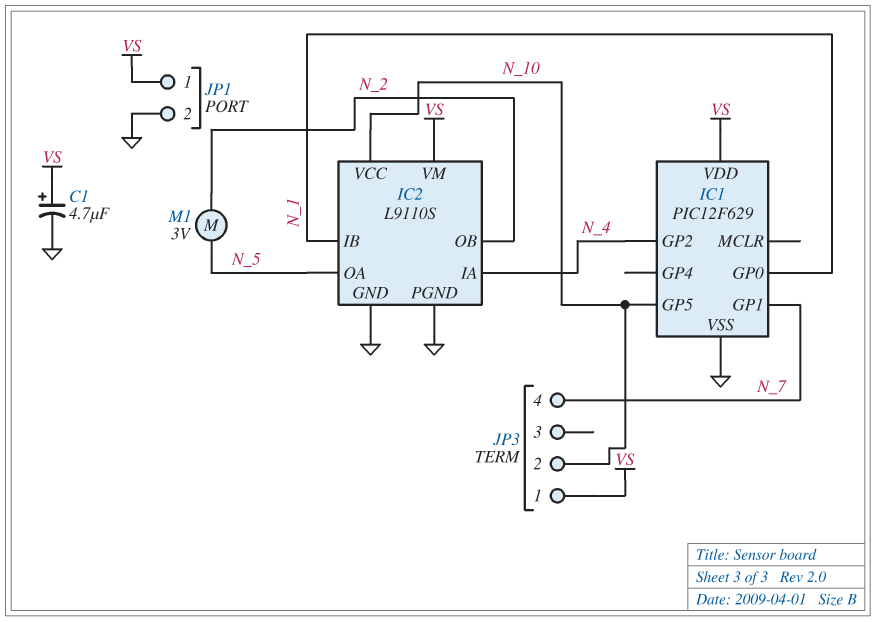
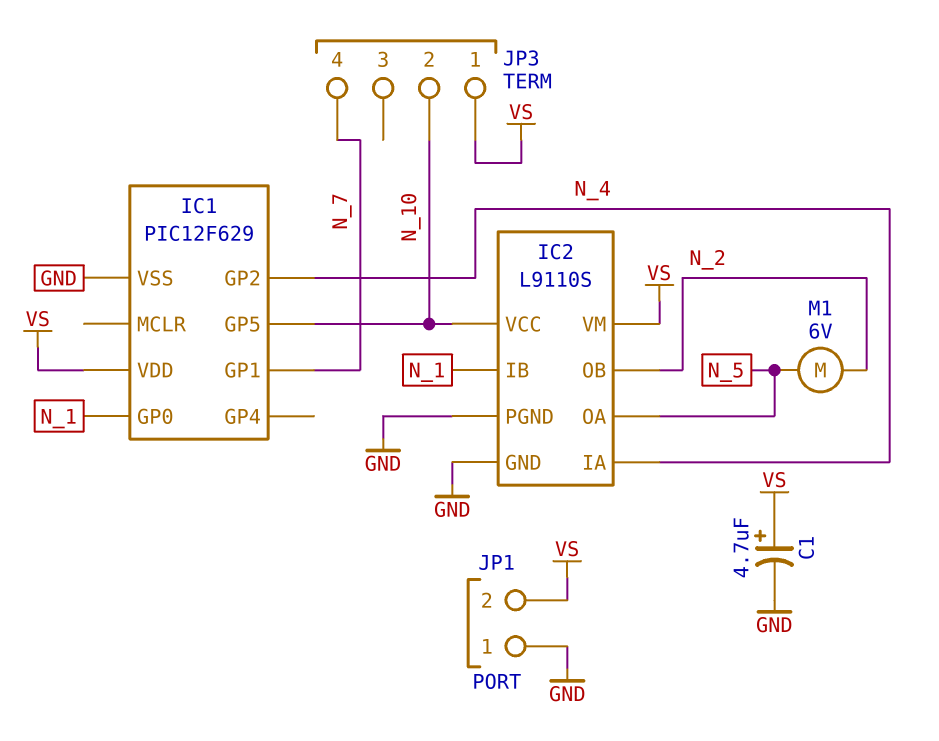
JP1 pin 1: VS -> GND
JP1 pin 2: GND -> VS
M1: motor 3V (N_2, N_5) -> motor 6V (N_2, N_5)

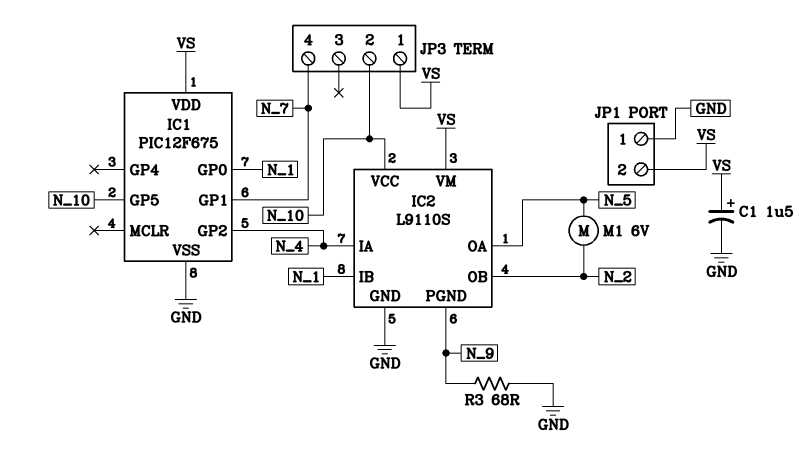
C1: 4.7uF (plus VS, minus GND) -> 1.5uF (plus VS, minus GND)
IC1: PIC12F629 -> PIC12F675
IC2 pin PGND: GND -> N_9
R3: none -> 68 (GND, N_9)

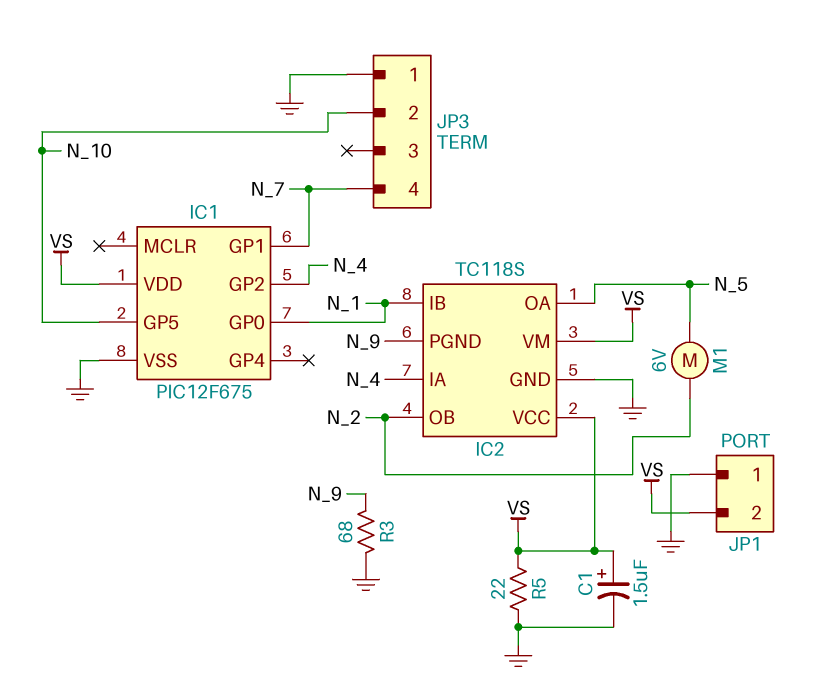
IC2: L9110S -> TC118S
IC2 pin VCC: N_10 -> VS
JP3 pin 1: VS -> GND
R5: none -> 22 (GND, VS)

